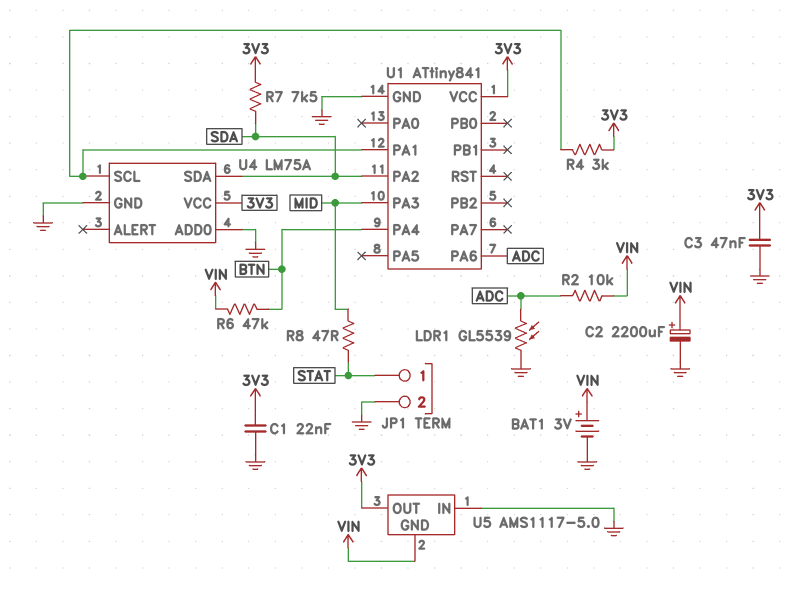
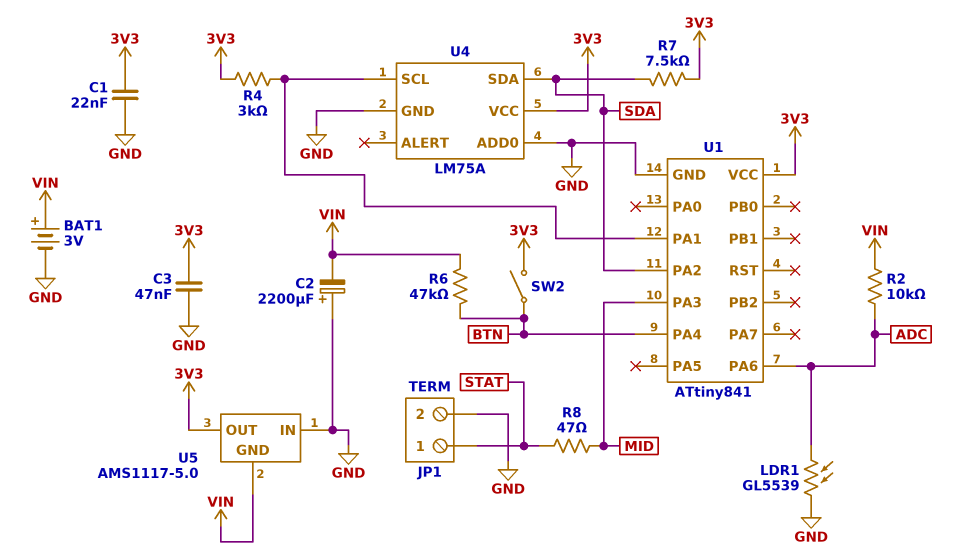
C2: 2200uF (plus VIN, minus GND) -> 2200uF (plus GND, minus VIN)
SW2: none -> switch (3V3, BTN)

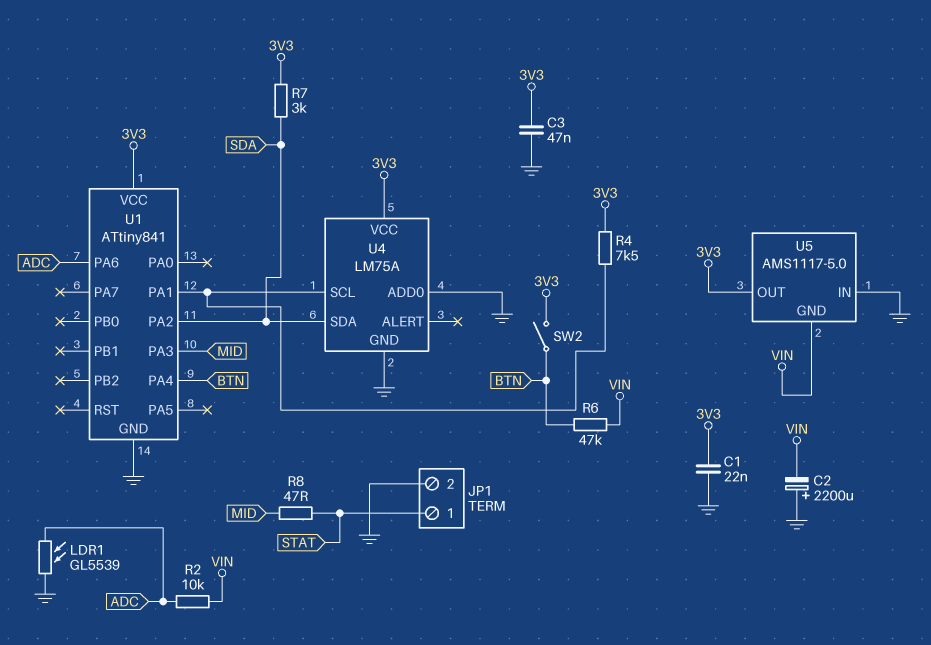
BAT1: 3V (plus VIN, minus GND) -> none
R4: 3k (3V3, U1/PA1) -> 7.5k (3V3, U1/PA1)
R7: 7.5k (3V3, SDA) -> 3k (3V3, SDA)

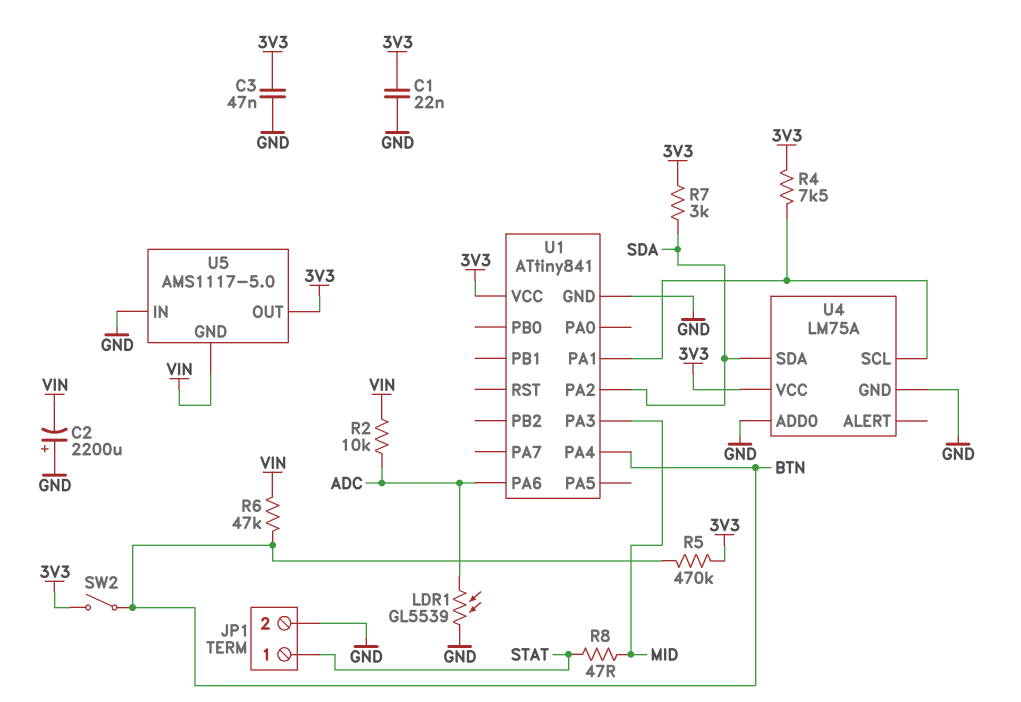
R5: none -> 470k (3V3, BTN)

